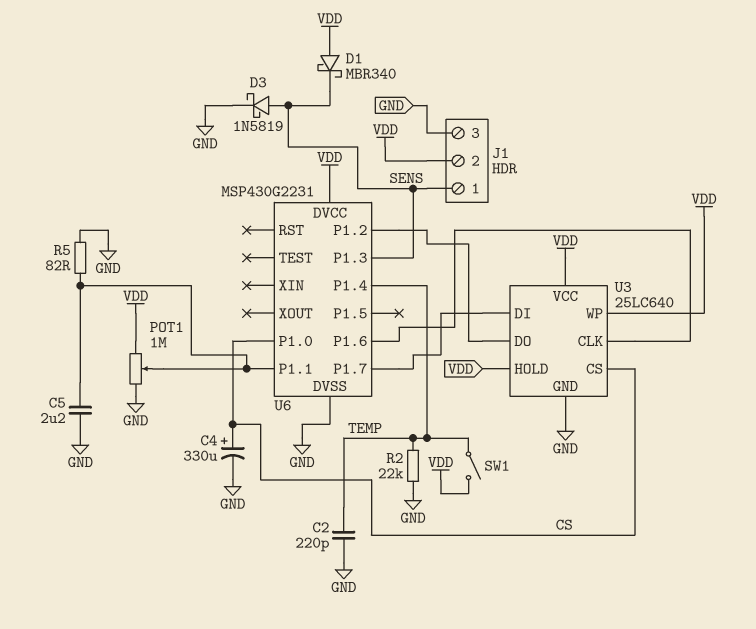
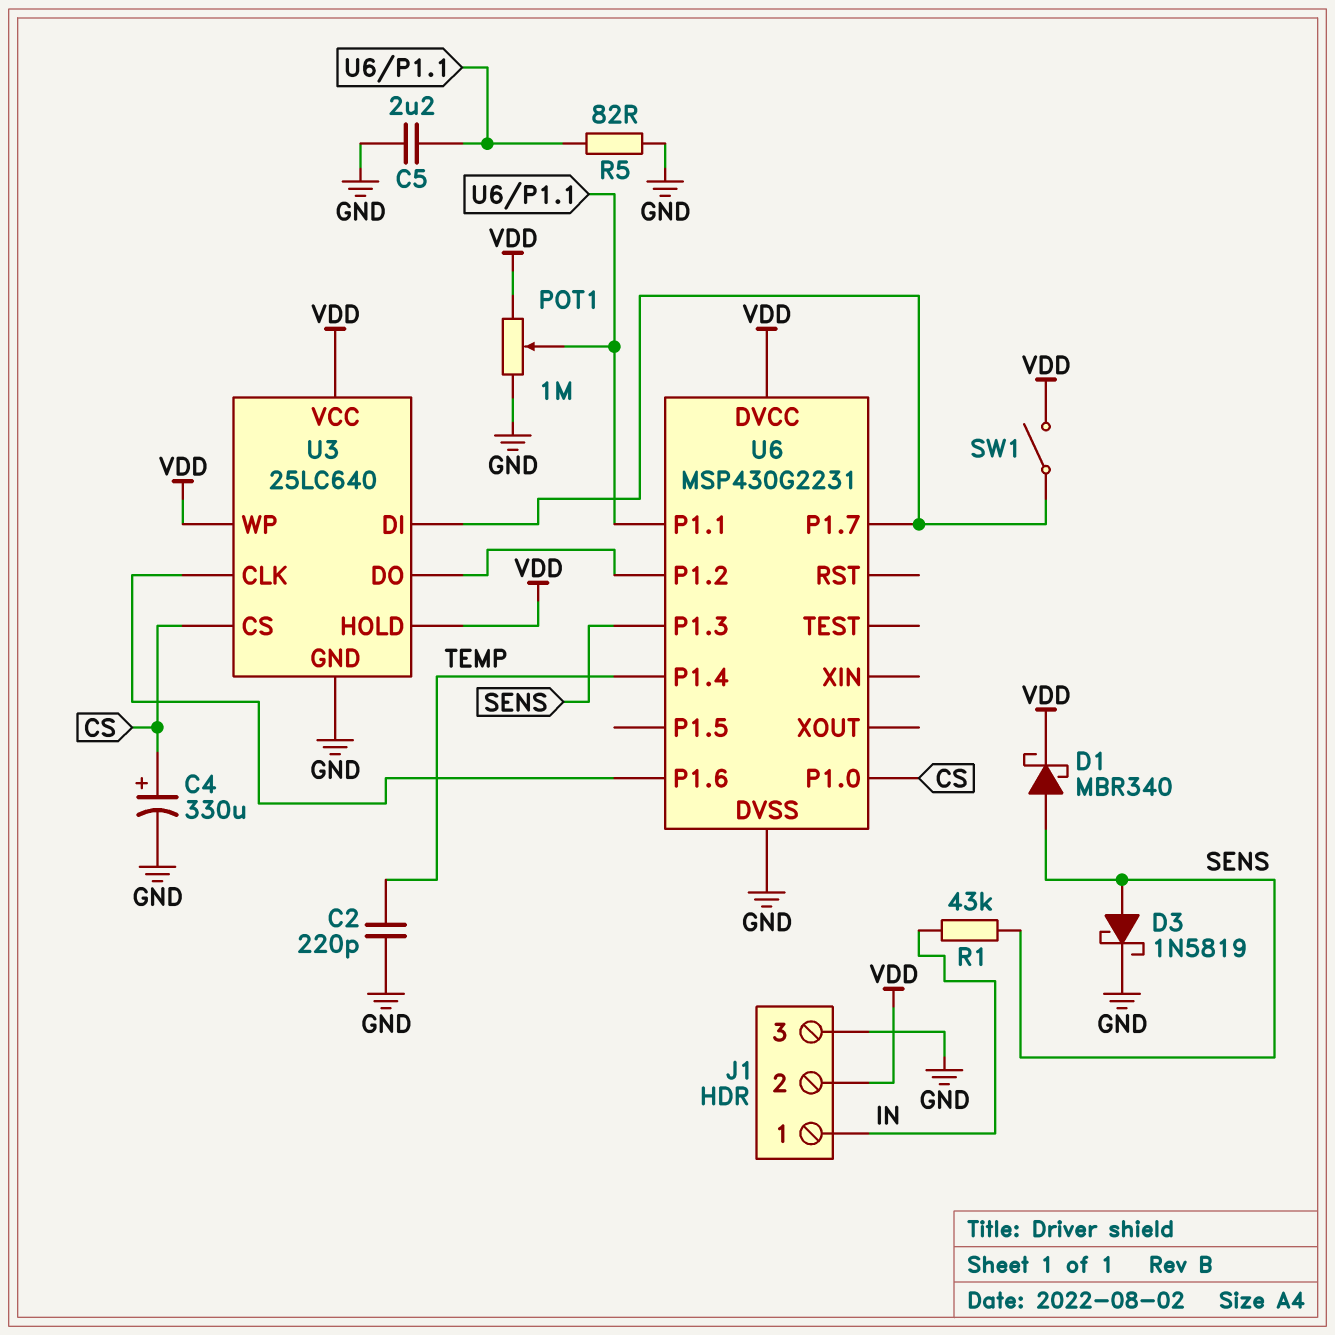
D1: schottky MBR340 (A VDD, K SENS) -> schottky MBR340 (A SENS, K VDD)
J1 pin 1: SENS -> IN
R1: none -> 43k (IN, SENS)
R2: 22k (GND, TEMP) -> none
SW1: switch (TEMP, VDD) -> switch (U3/DI, VDD)

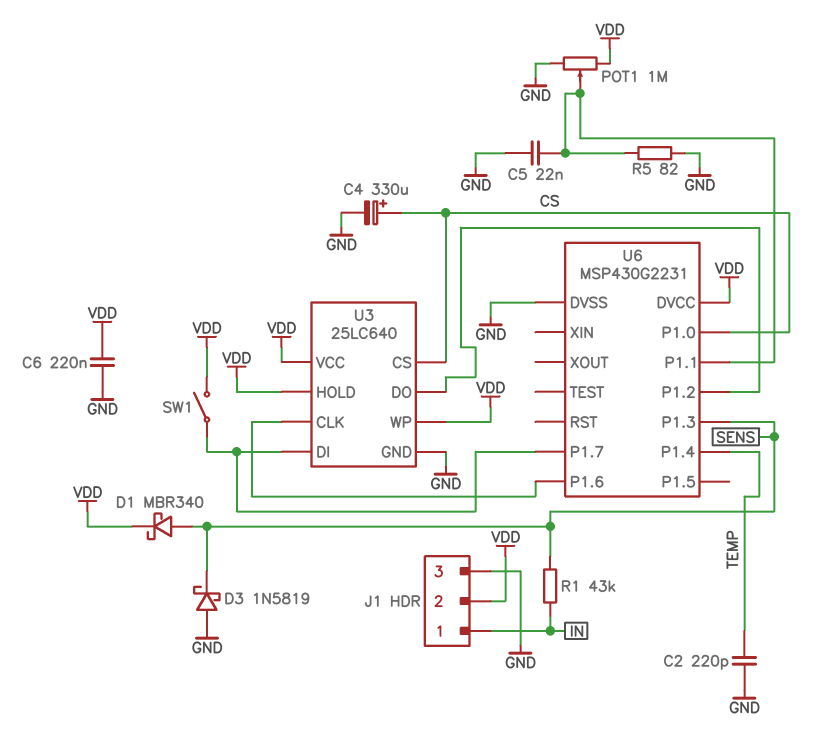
C5: 2.2uF (GND, U6/P1.1) -> 22nF (GND, U6/P1.1)
C6: none -> 220nF (GND, VDD)
D3: schottky 1N5819 (A SENS, K GND) -> schottky 1N5819 (A GND, K SENS)

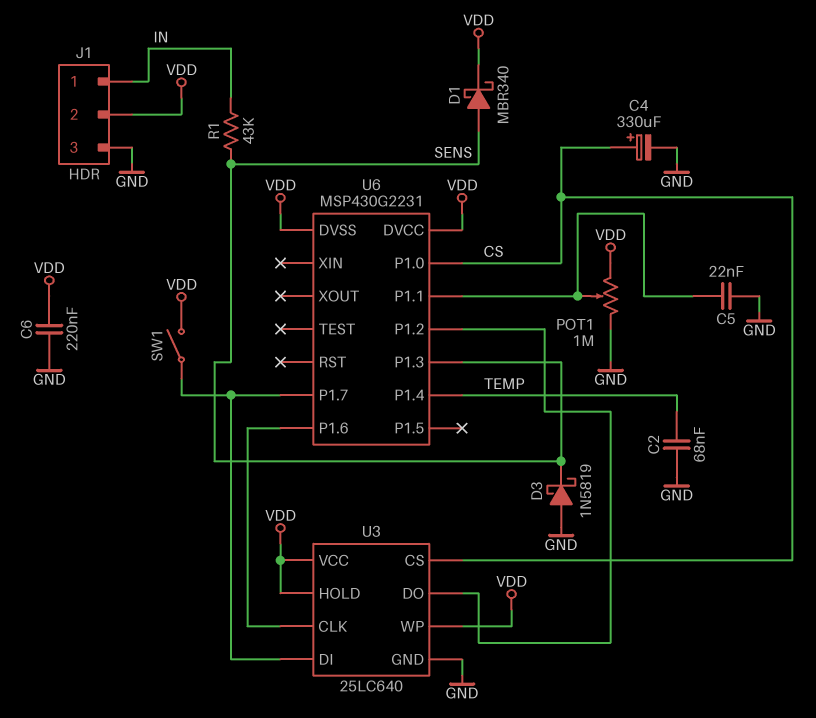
C2: 220pF (GND, TEMP) -> 68nF (GND, TEMP)
R5: 82 (GND, U6/P1.1) -> none
U6 pin DVSS: GND -> VDD

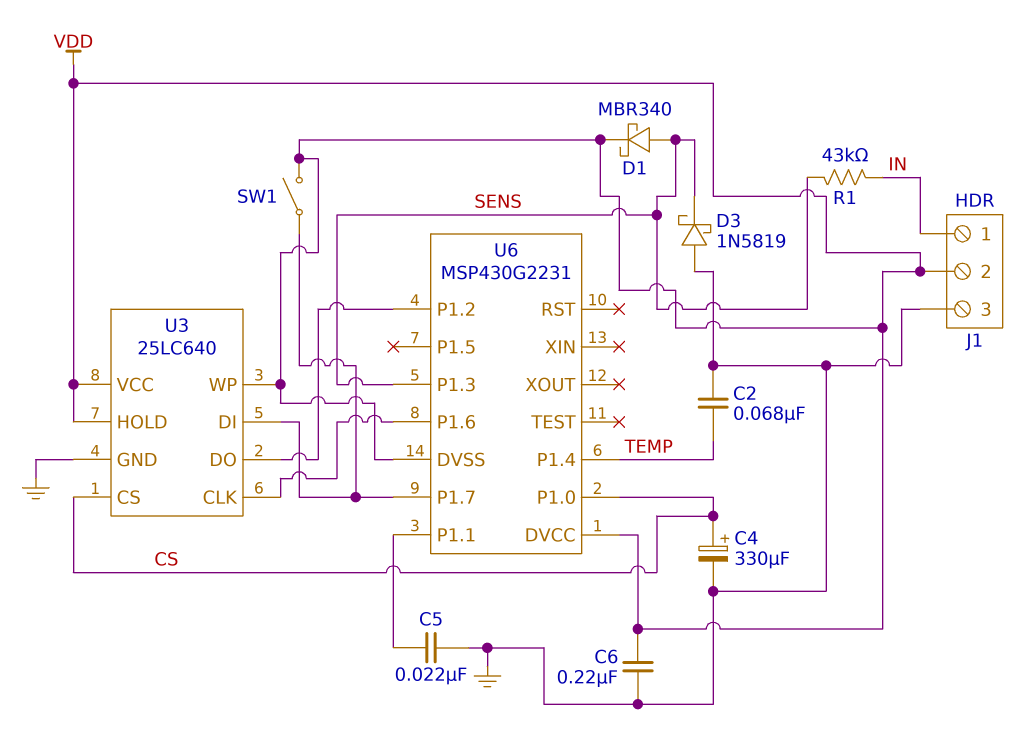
POT1: 1M (GND, VDD, wiper U6/P1.1) -> none

